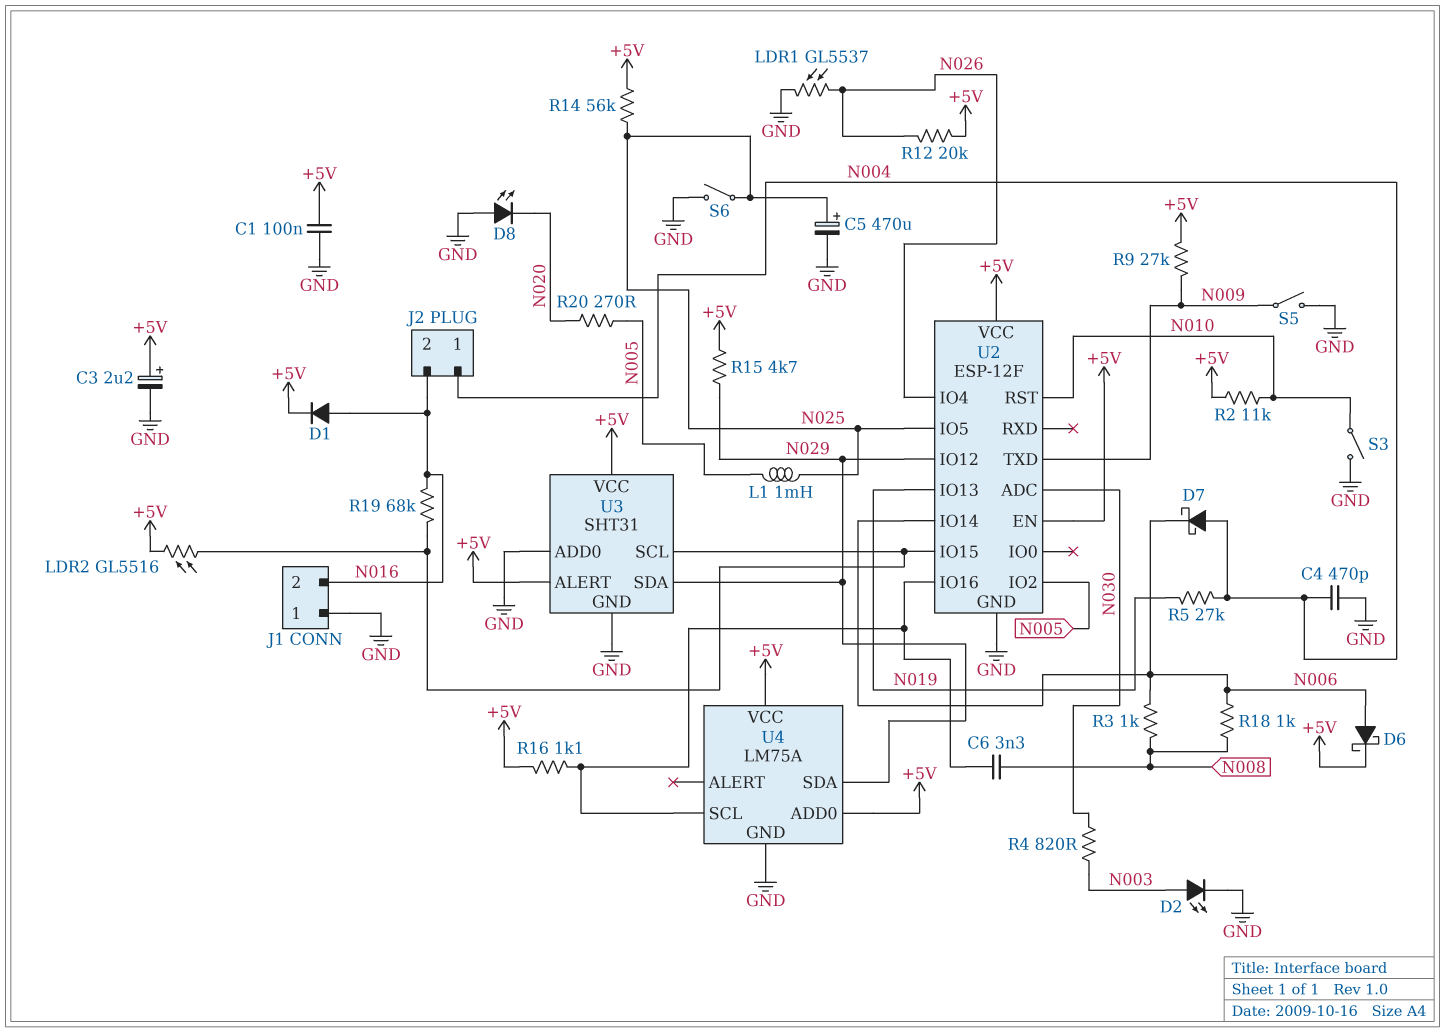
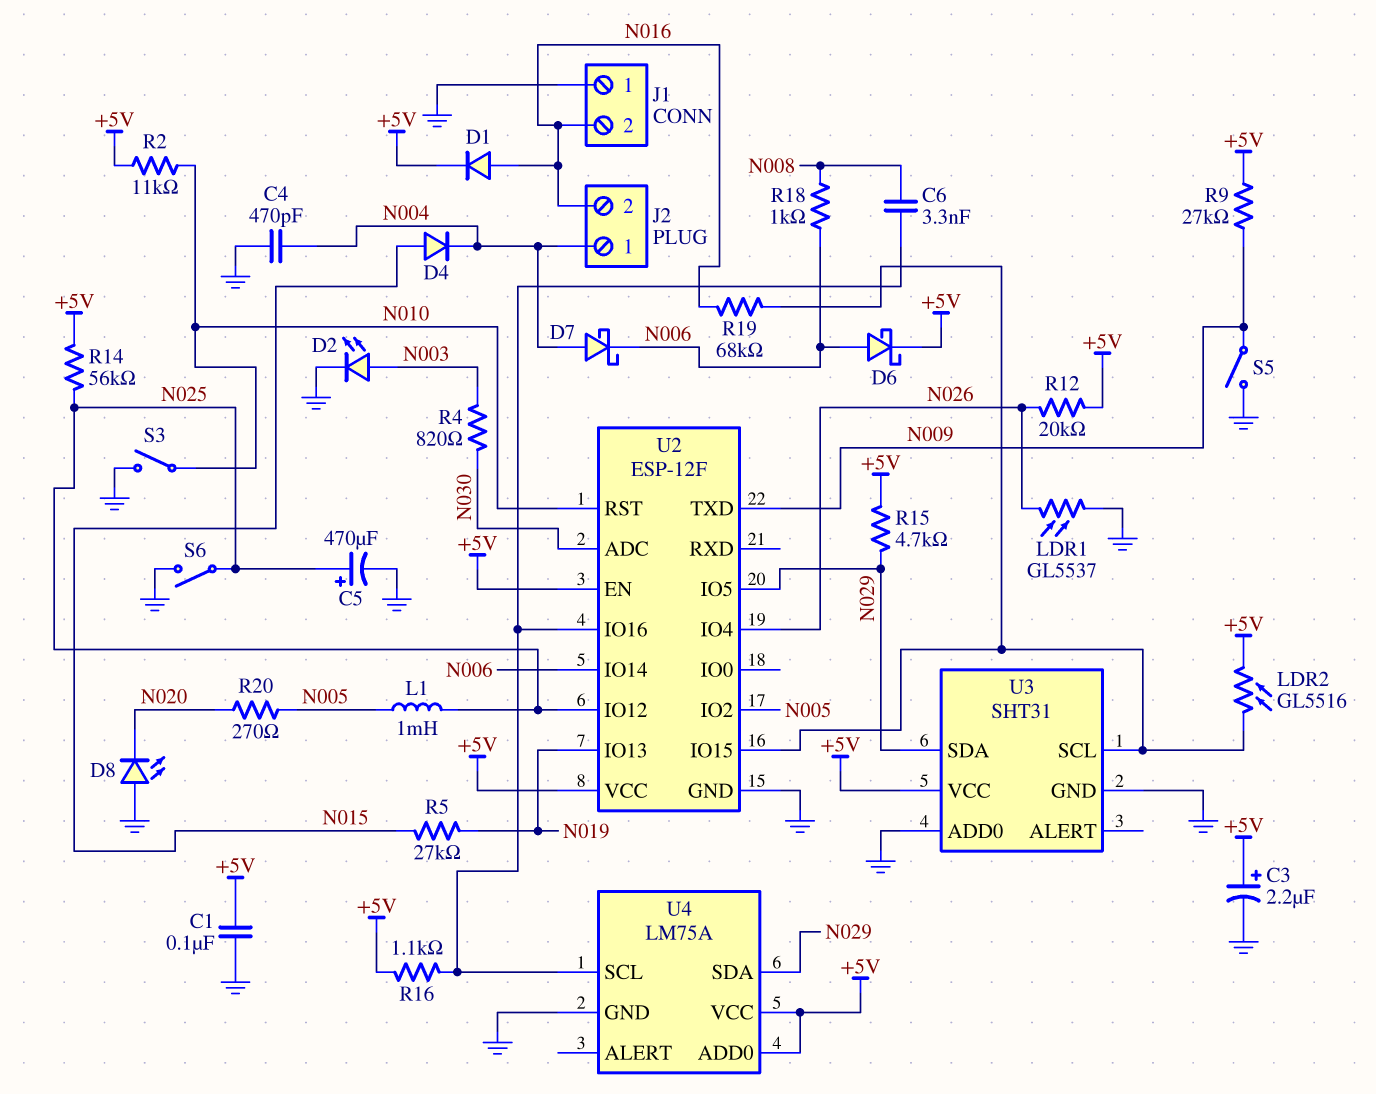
D4: none -> diode (A N015, K N004)
R3: 1k (N006, N008) -> none
R5: 27k (N004, N019) -> 27k (N015, N019)
U2 pin IO5: N025 -> N029
U2 pin IO12: N029 -> N025
U3 pin ALERT: +5V -> none

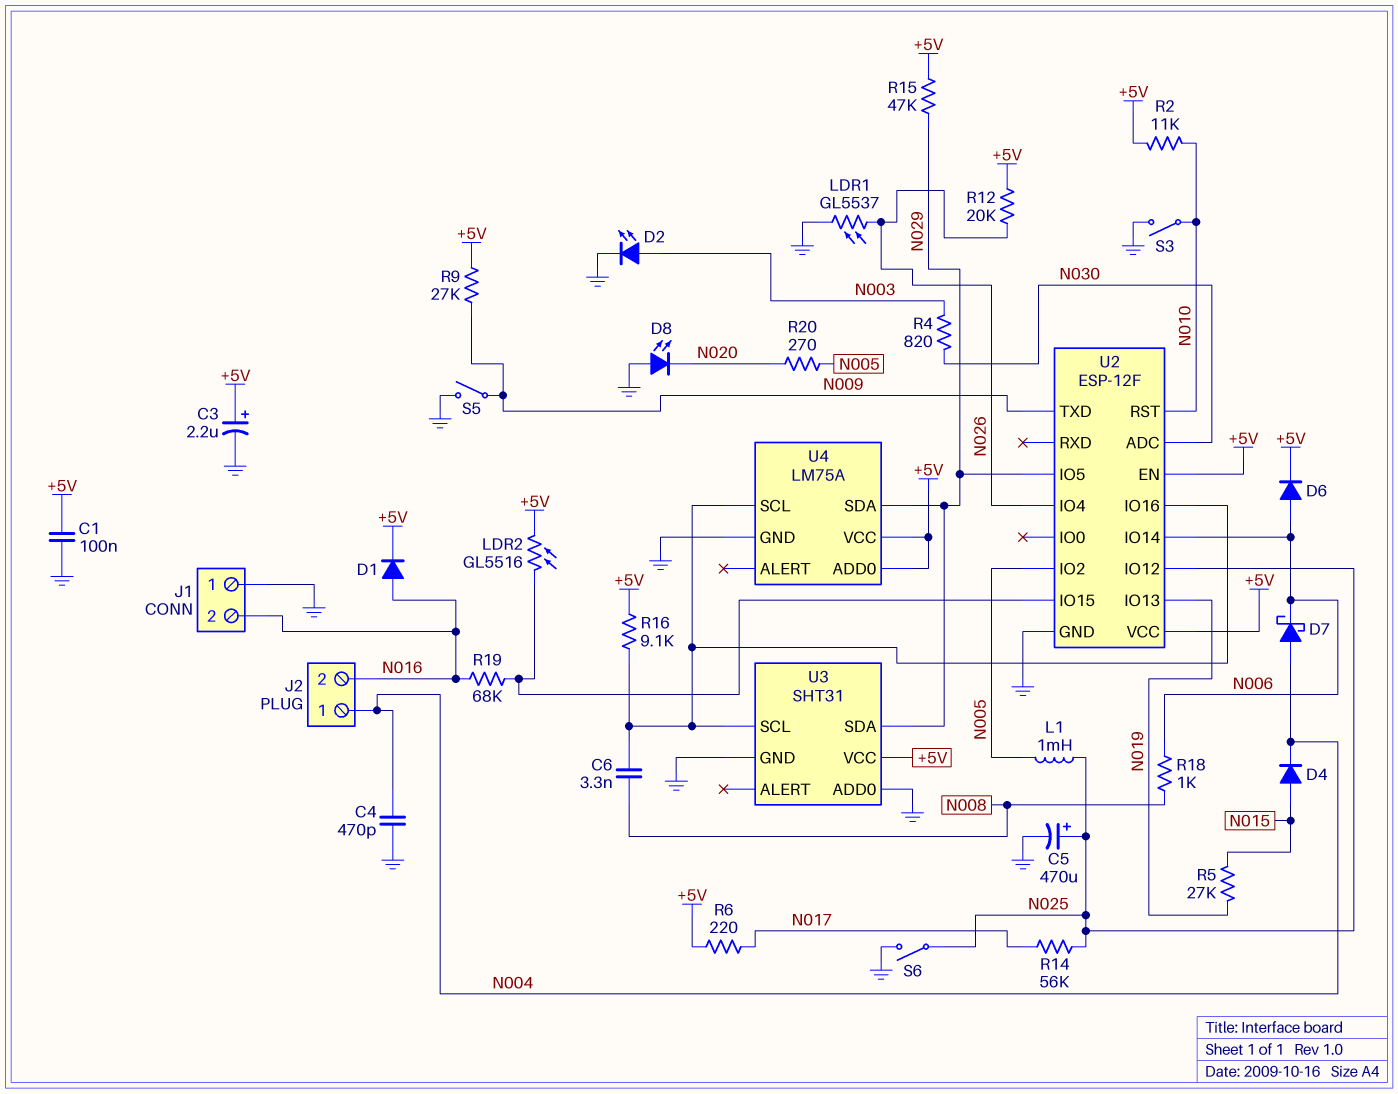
D6: schottky (A N006, K +5V) -> diode (A N006, K +5V)
R6: none -> 220 (+5V, N017)
R14: 56k (+5V, N025) -> 56k (N017, N025)
R15: 4.7k (+5V, N029) -> 47k (+5V, N029)
R16: 1.1k (+5V, U2/IO16) -> 9.1k (+5V, U2/IO16)
U3 pin SCL: U2/IO15 -> U2/IO16

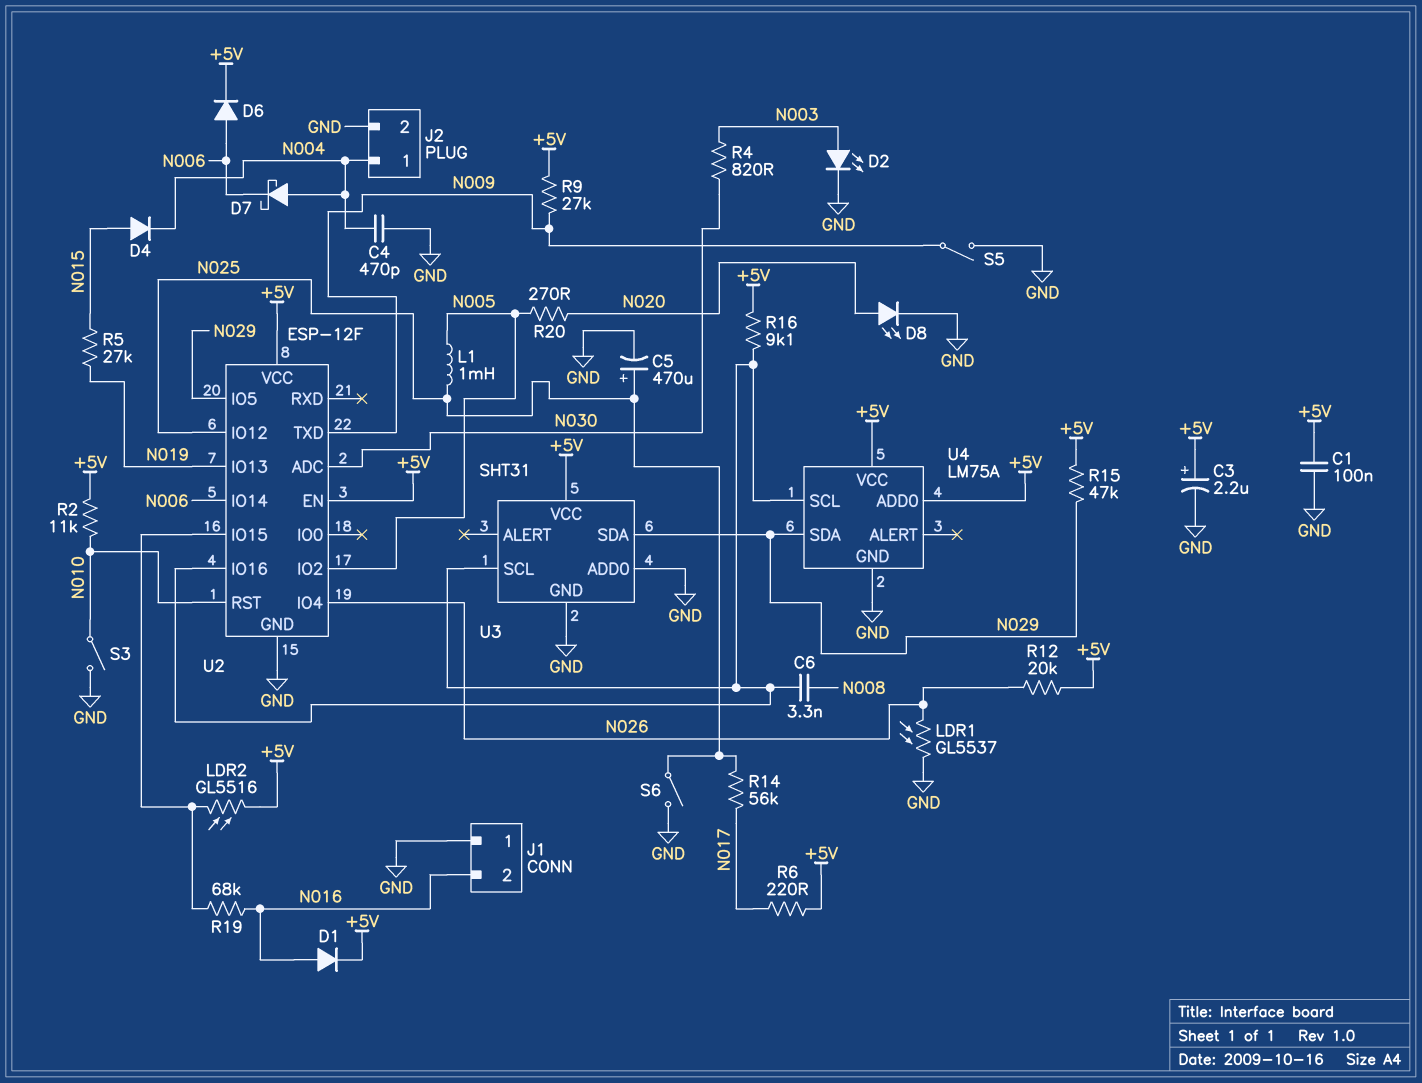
D8: LED (A GND, K N020) -> LED (A N020, K GND)
J2 pin 2: N016 -> GND
R18: 1k (N006, N008) -> none

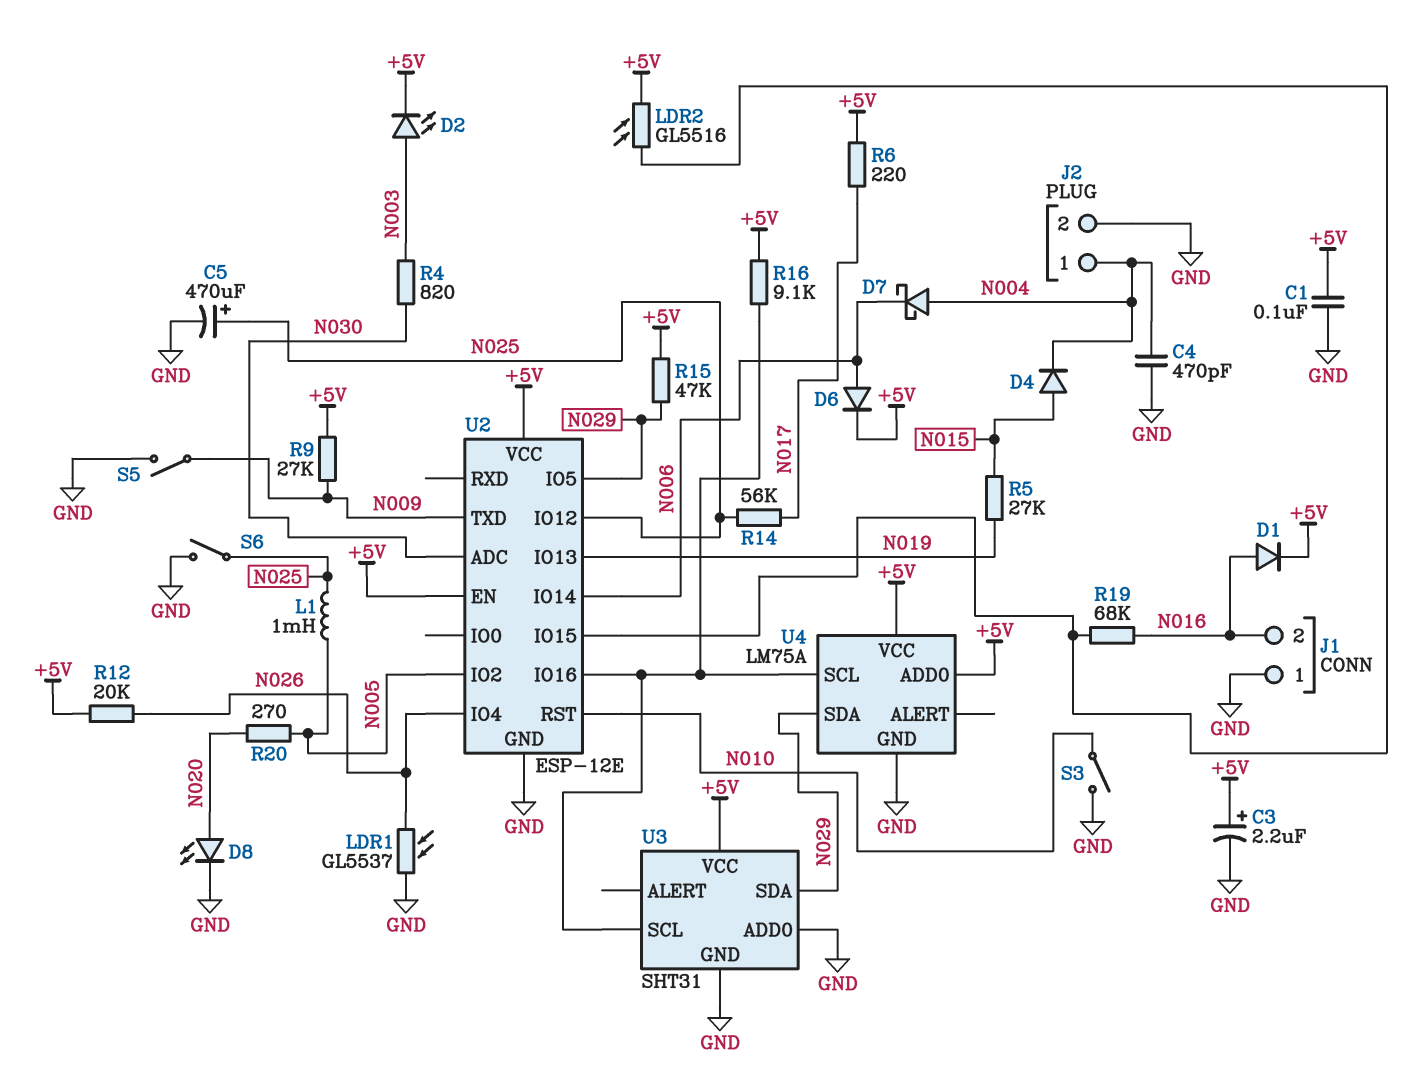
C6: 3.3nF (N008, U2/IO16) -> none
D2: LED (A N003, K GND) -> LED (A N003, K +5V)
R2: 11k (+5V, N010) -> none
U2: ESP-12F -> ESP-12E

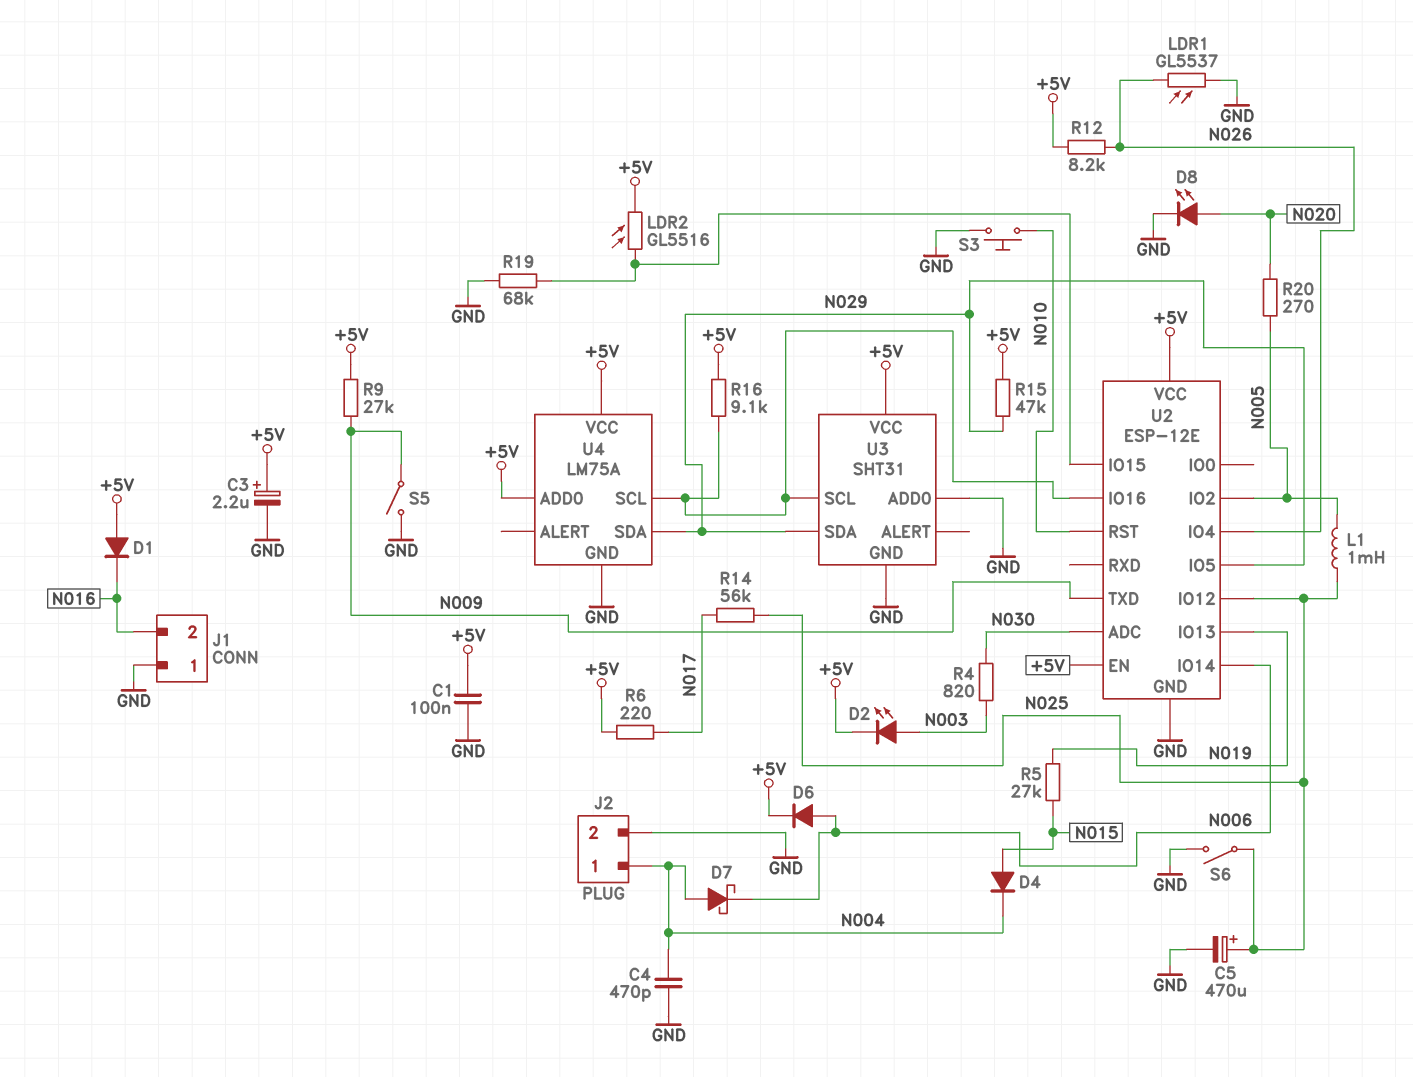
D1: diode (A N016, K +5V) -> diode (A +5V, K N016)
R12: 20k (+5V, N026) -> 8.2k (+5V, N026)
R19: 68k (N016, U2/IO15) -> 68k (GND, U2/IO15)
S3: switch (GND, N010) -> button (GND, N010)

